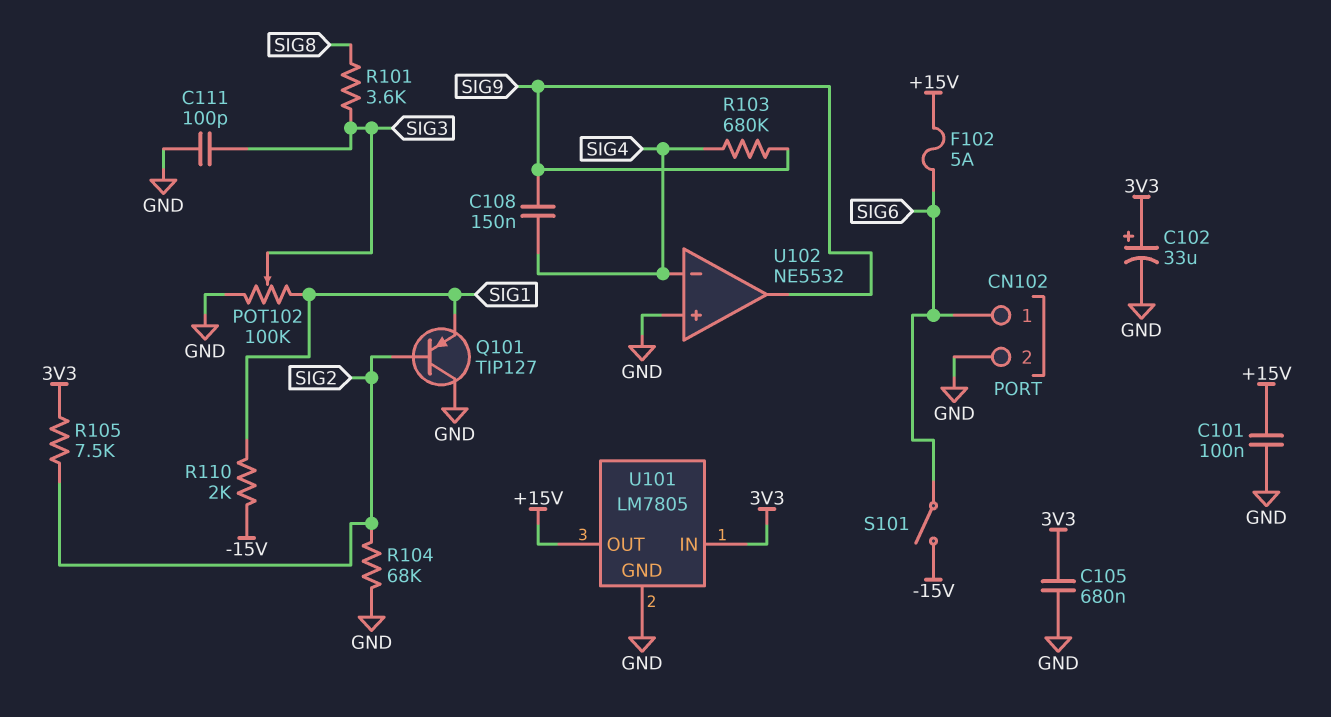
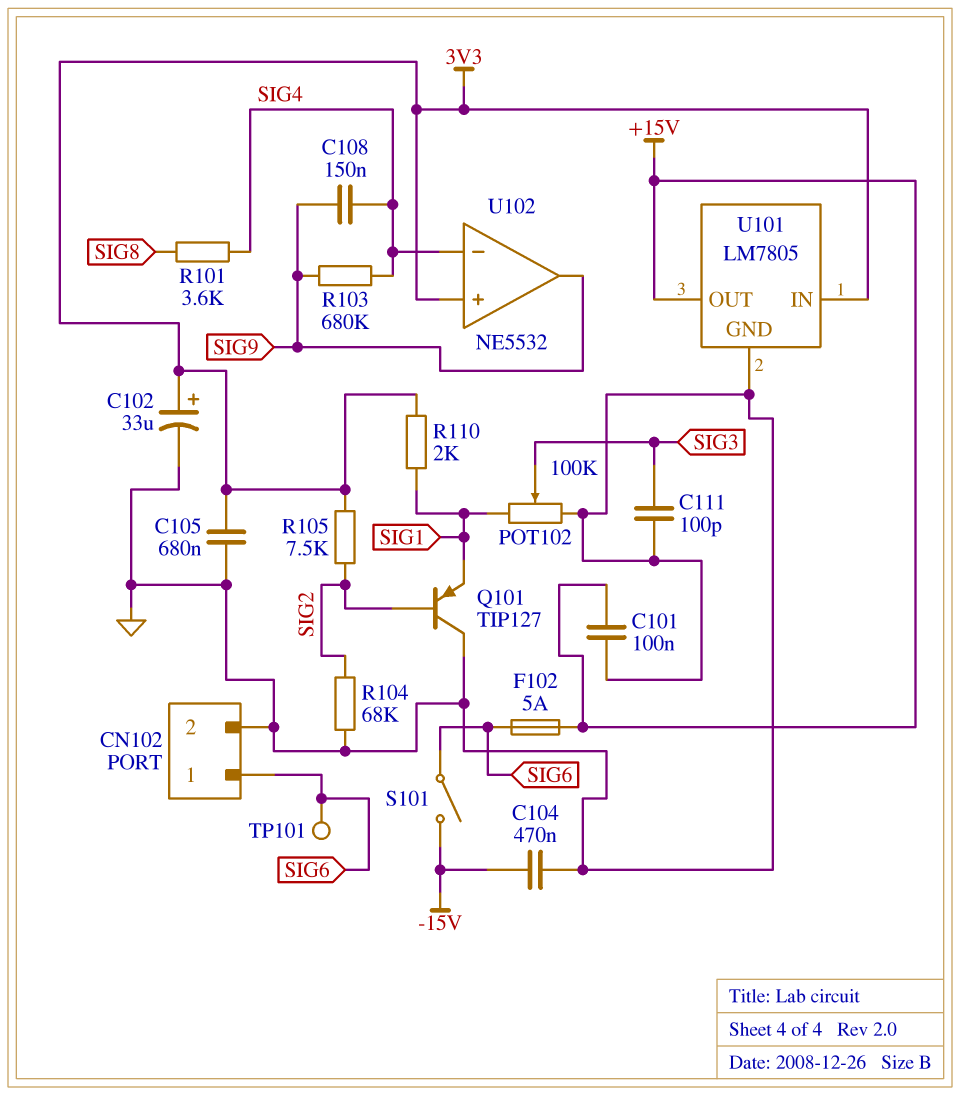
C104: none -> 470nF (-15V, GND)
R101: 3.6k (SIG3, SIG8) -> 3.6k (SIG4, SIG8)
R110: 2k (-15V, SIG1) -> 2k (3V3, SIG1)
TP101: none -> test point (SIG6)
U102 pin in+: GND -> 3V3

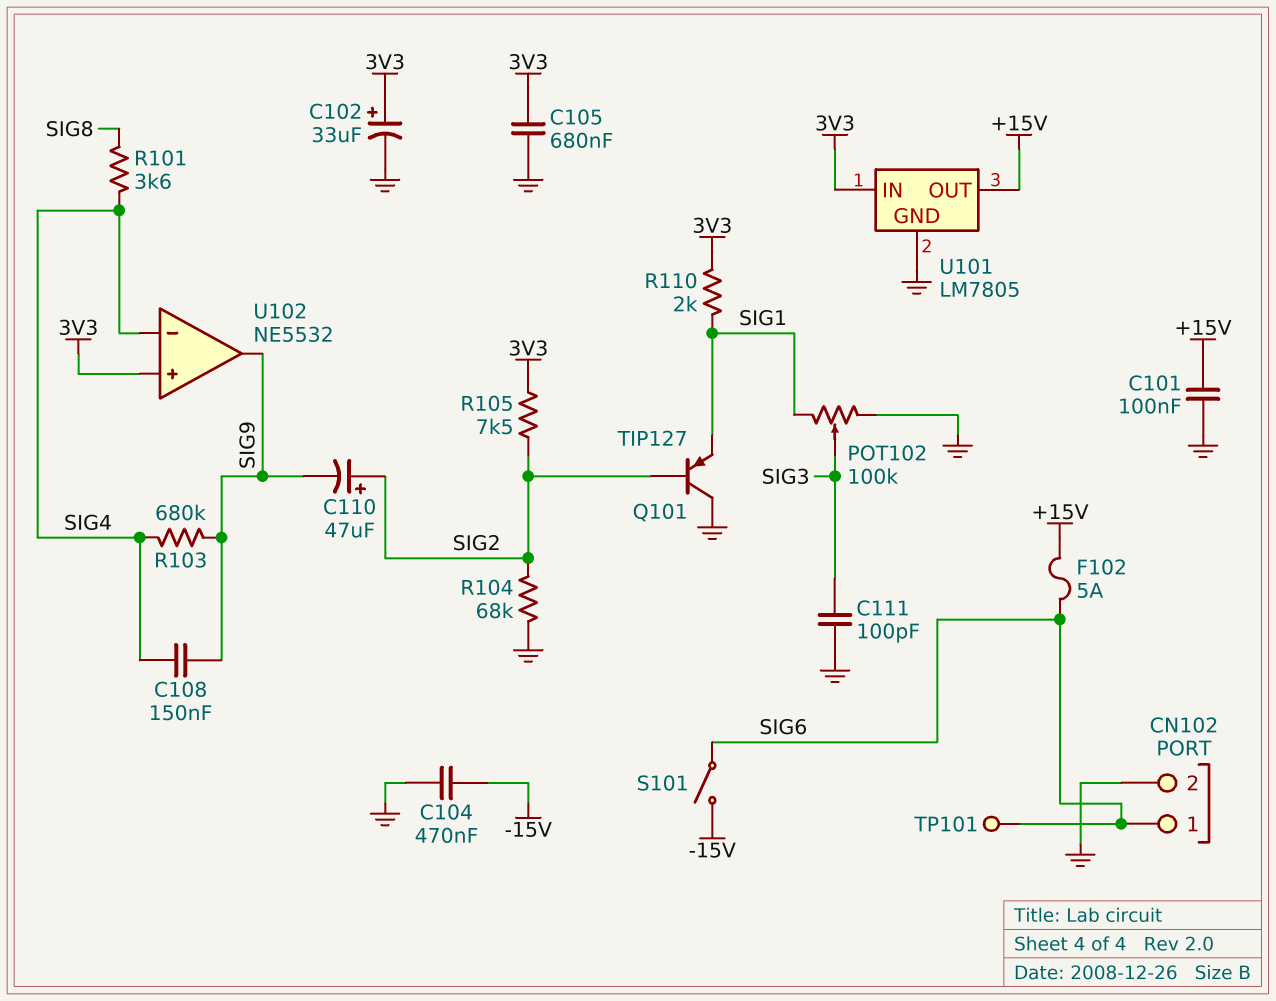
C110: none -> 47uF (plus SIG2, minus SIG9)

